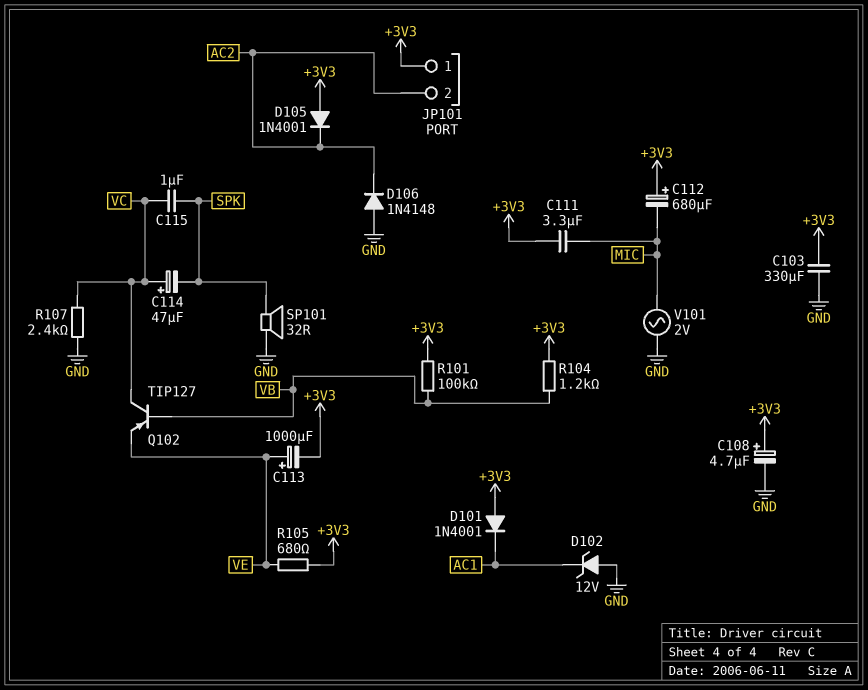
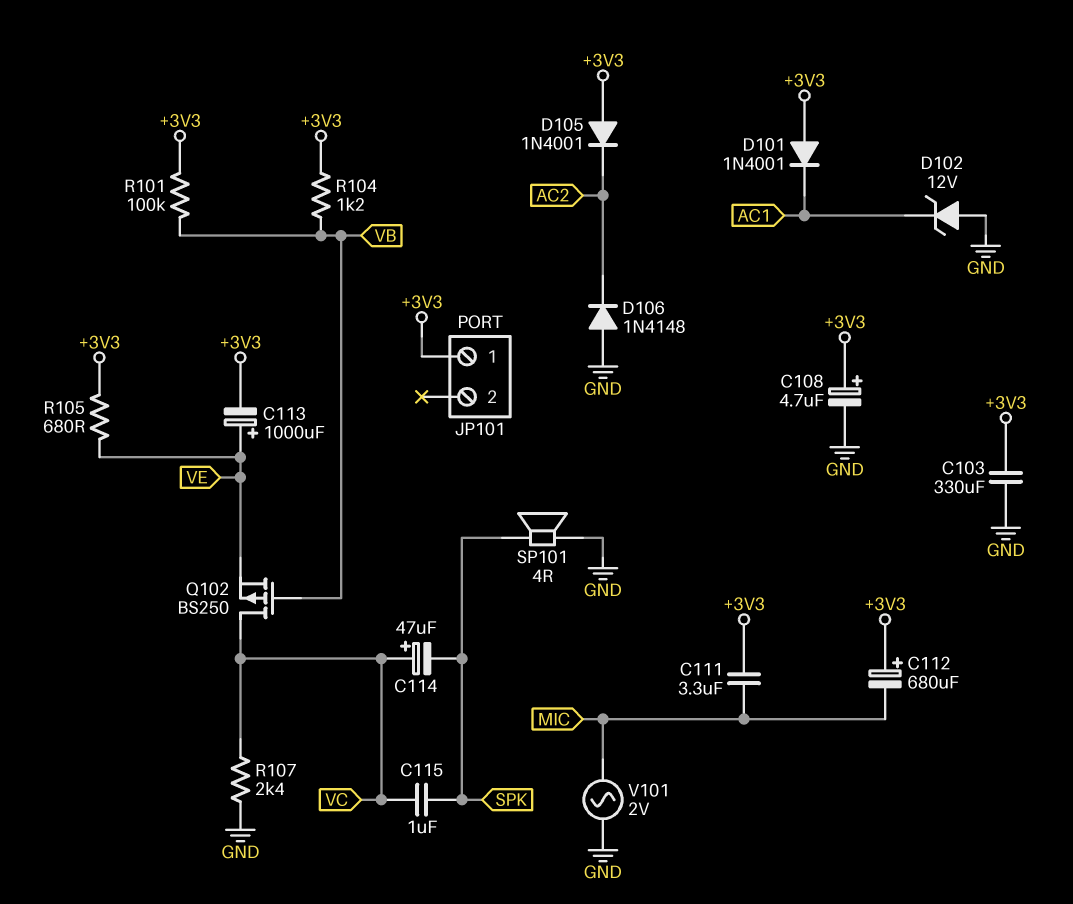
JP101 pin 2: AC2 -> none
Q102: PNP TIP127 (B VB, C VC, E VE) -> PMOS BS250 (G VB, D VC, S VE)
SP101: speaker 32R (GND, SPK) -> speaker 4R (GND, SPK)

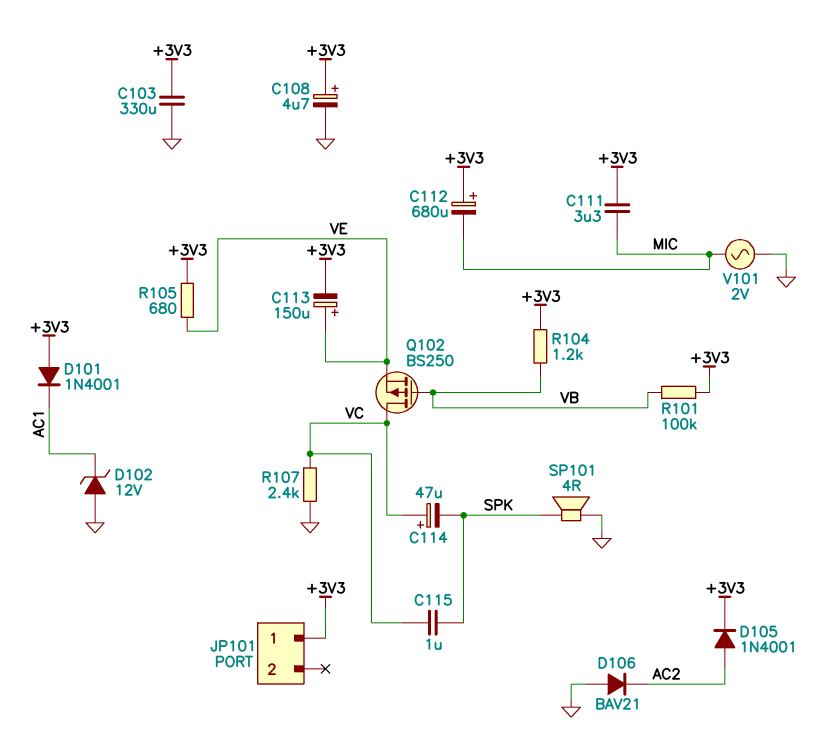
C113: 1000uF (plus VE, minus +3V3) -> 150uF (plus VE, minus +3V3)
D105: diode 1N4001 (A +3V3, K AC2) -> diode 1N4001 (A AC2, K +3V3)
D106: diode 1N4148 (A GND, K AC2) -> diode BAV21 (A GND, K AC2)

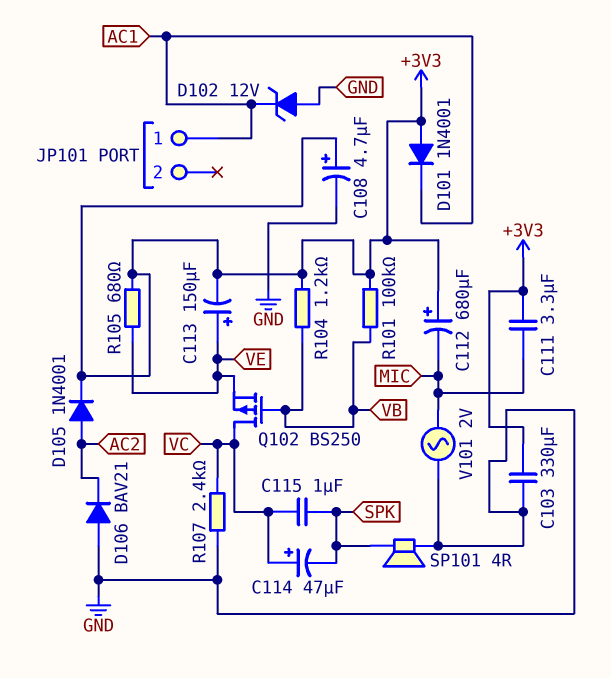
JP101 pin 1: +3V3 -> AC1

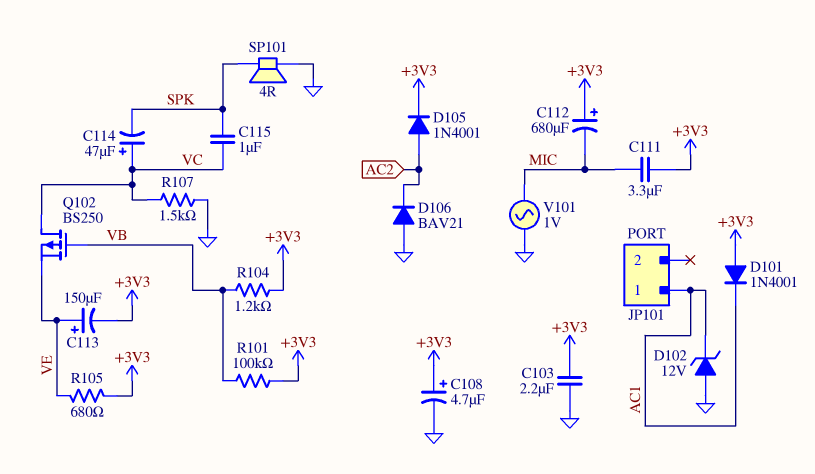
C103: 330uF (+3V3, GND) -> 2.2uF (+3V3, GND)
R107: 2.4k (GND, VC) -> 1.5k (GND, VC)
V101: AC 2V (GND, MIC) -> AC 1V (GND, MIC)

